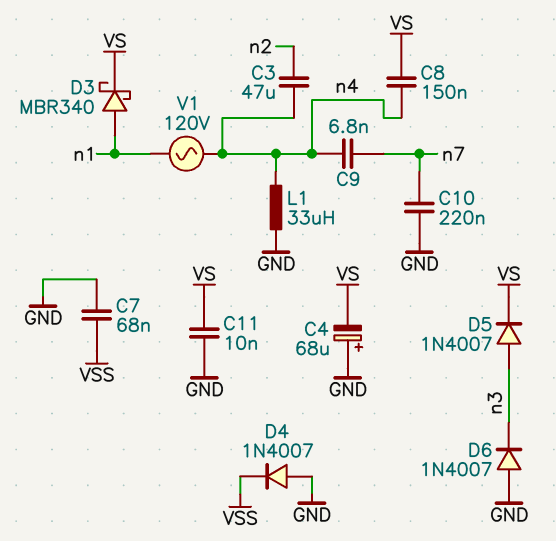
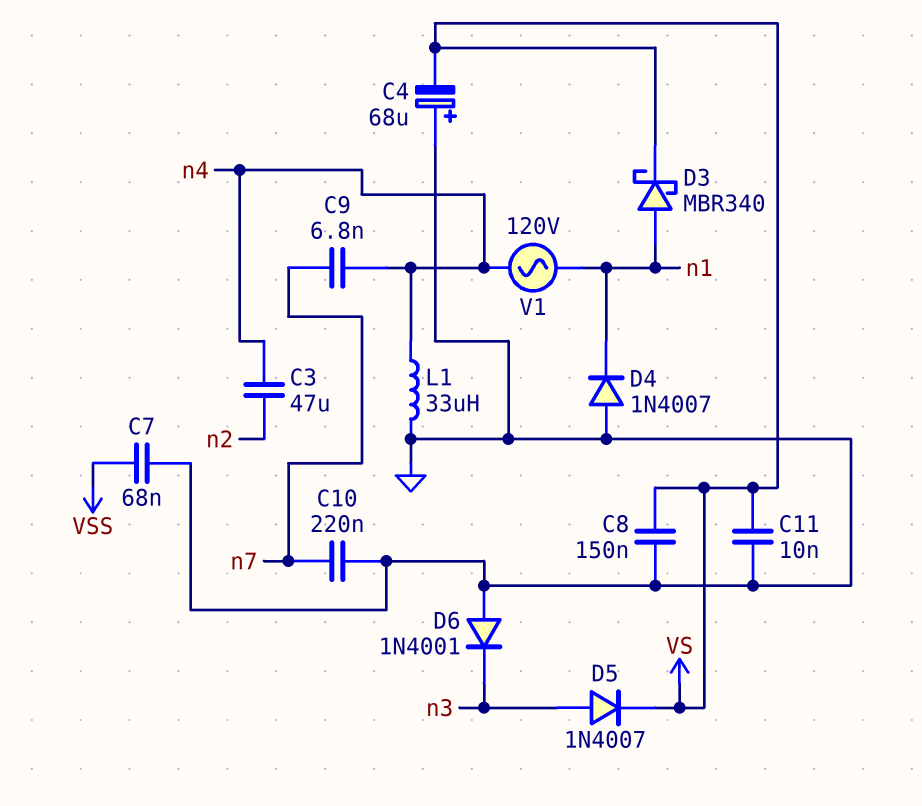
C8: 150nF (VS, n4) -> 150nF (GND, VS)
D4: diode 1N4007 (A GND, K VSS) -> diode 1N4007 (A GND, K n1)
D6: diode 1N4007 (A GND, K n3) -> diode 1N4001 (A GND, K n3)

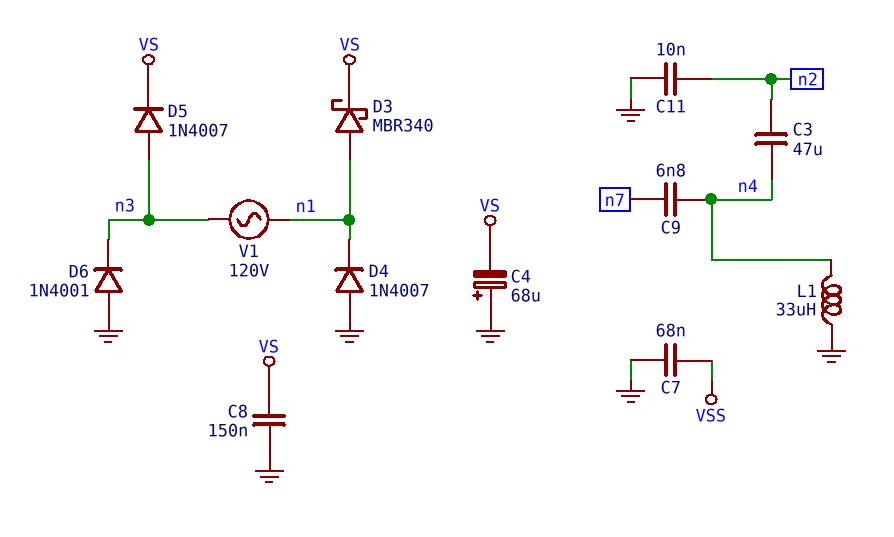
C10: 220nF (GND, n7) -> none
C11: 10nF (GND, VS) -> 10nF (GND, n2)
V1: AC 120V (n1, n4) -> AC 120V (n1, n3)

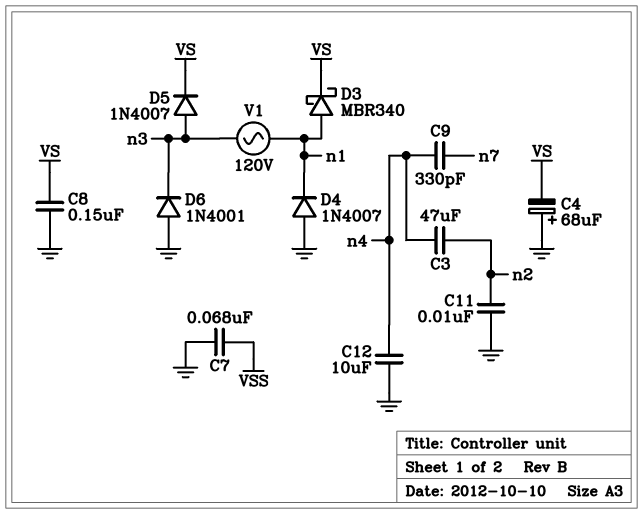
C9: 6.8nF (n4, n7) -> 330pF (n4, n7)
C12: none -> 10uF (GND, n4)
L1: 33uH (GND, n4) -> none

